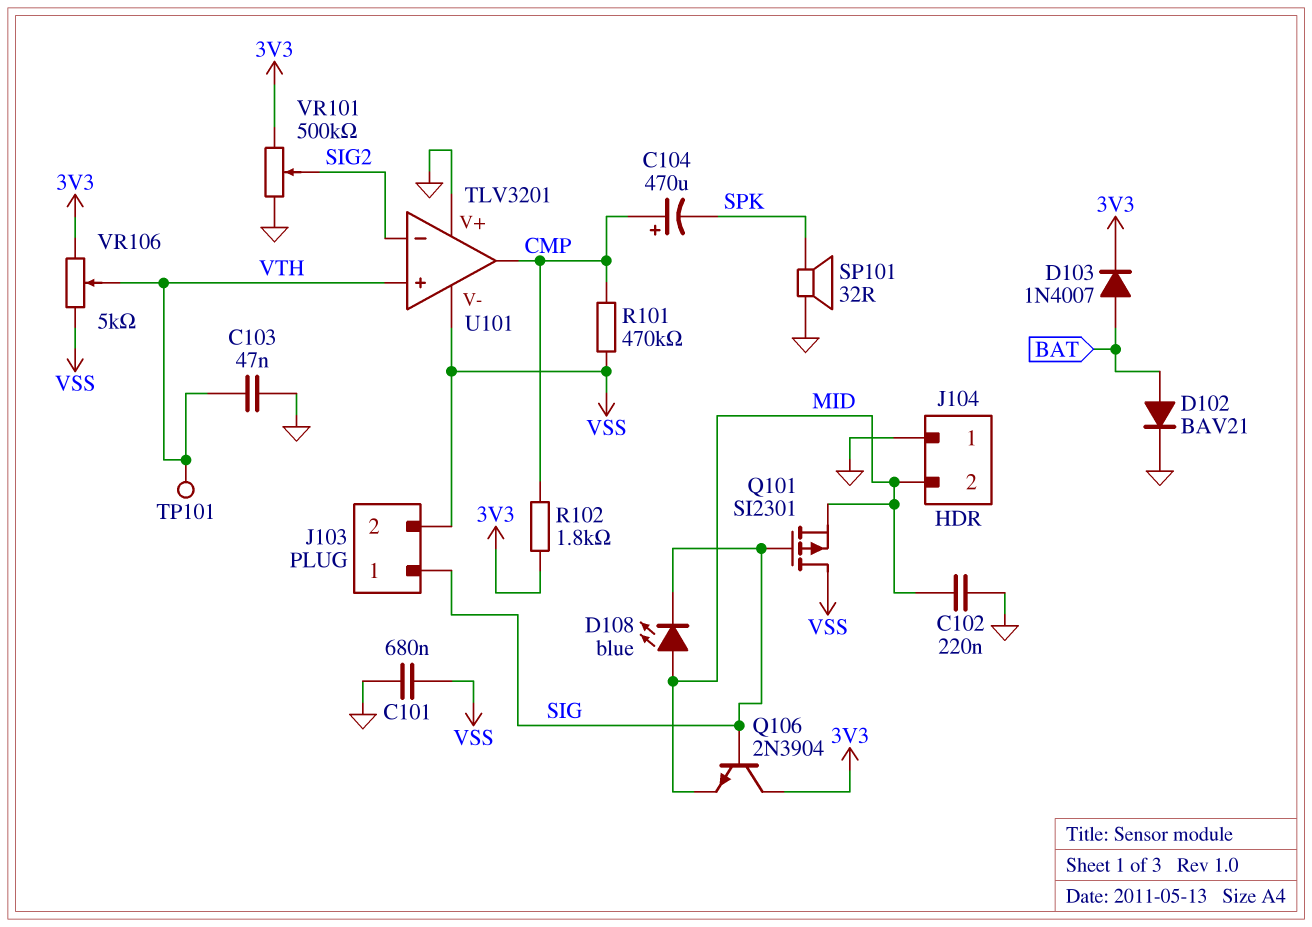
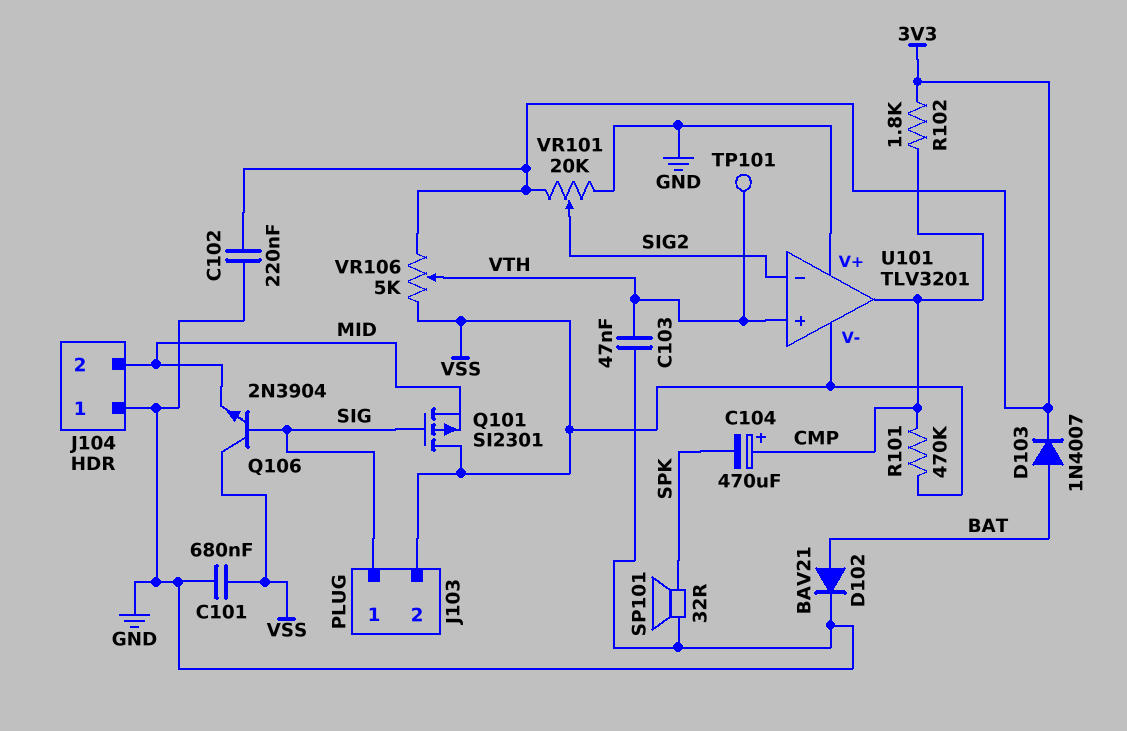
C102: 220nF (GND, MID) -> 220nF (3V3, GND)
D108: LED blue (A MID, K SIG) -> none
Q106: NPN 2N3904 (B SIG, C 3V3, E MID) -> NPN 2N3904 (B SIG, C VSS, E MID)
VR101: 500k (3V3, GND, wiper SIG2) -> 20k (3V3, GND, wiper SIG2)

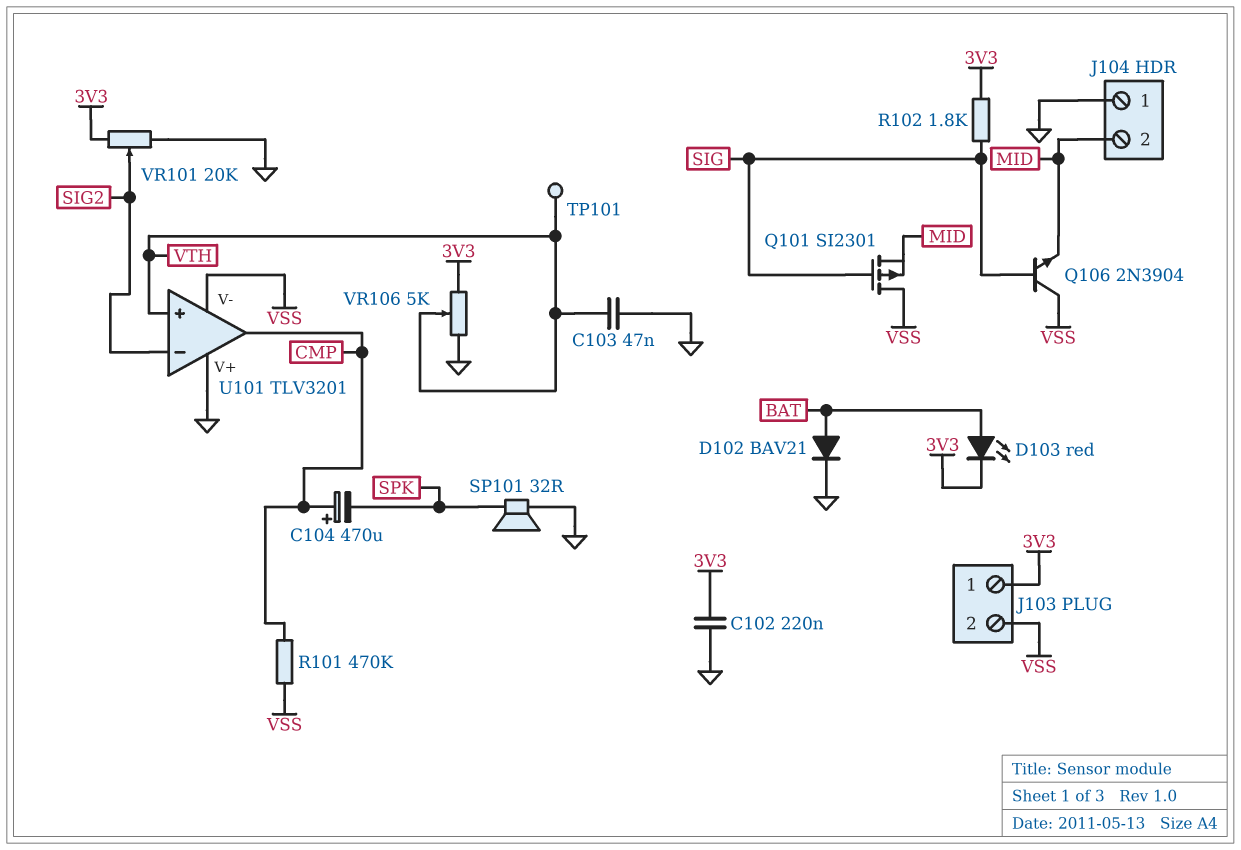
C101: 680nF (GND, VSS) -> none
D103: diode 1N4007 (A BAT, K 3V3) -> LED red (A BAT, K 3V3)
J103 pin 1: SIG -> 3V3
R102: 1.8k (3V3, CMP) -> 1.8k (3V3, SIG)
VR106: 5k (3V3, VSS, wiper VTH) -> 5k (3V3, GND, wiper VTH)

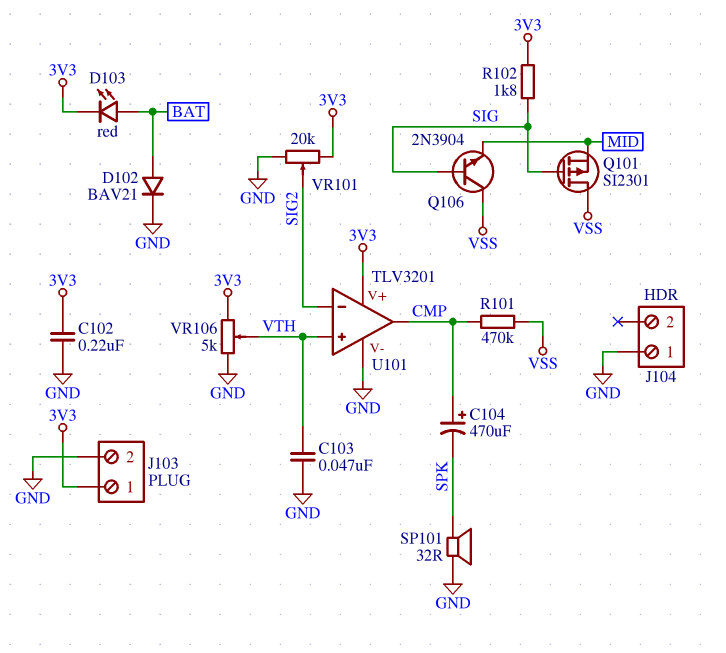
J103 pin 2: VSS -> GND
J104 pin 2: MID -> none
TP101: test point (VTH) -> none
U101 pin V+: GND -> 3V3
U101 pin V-: VSS -> GND

